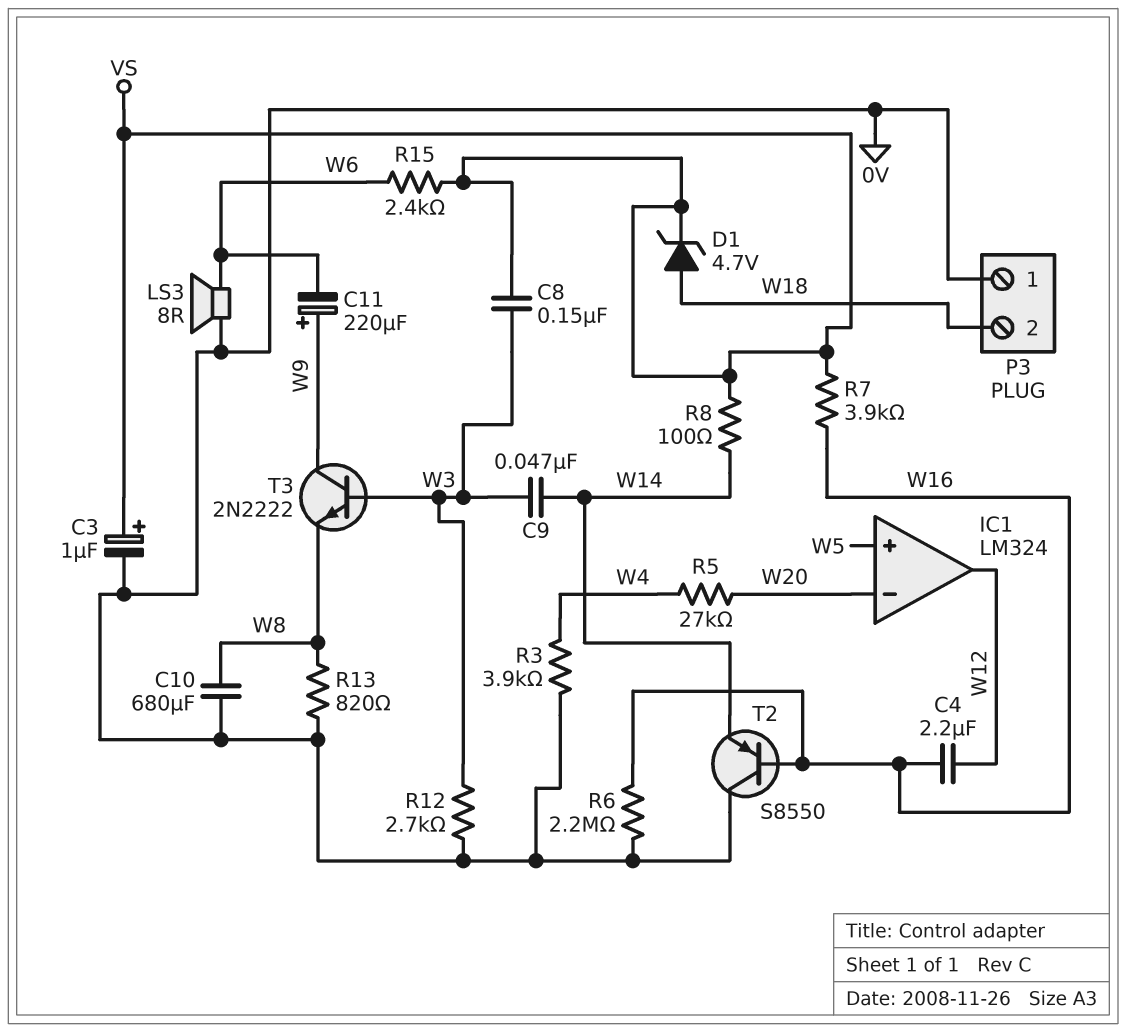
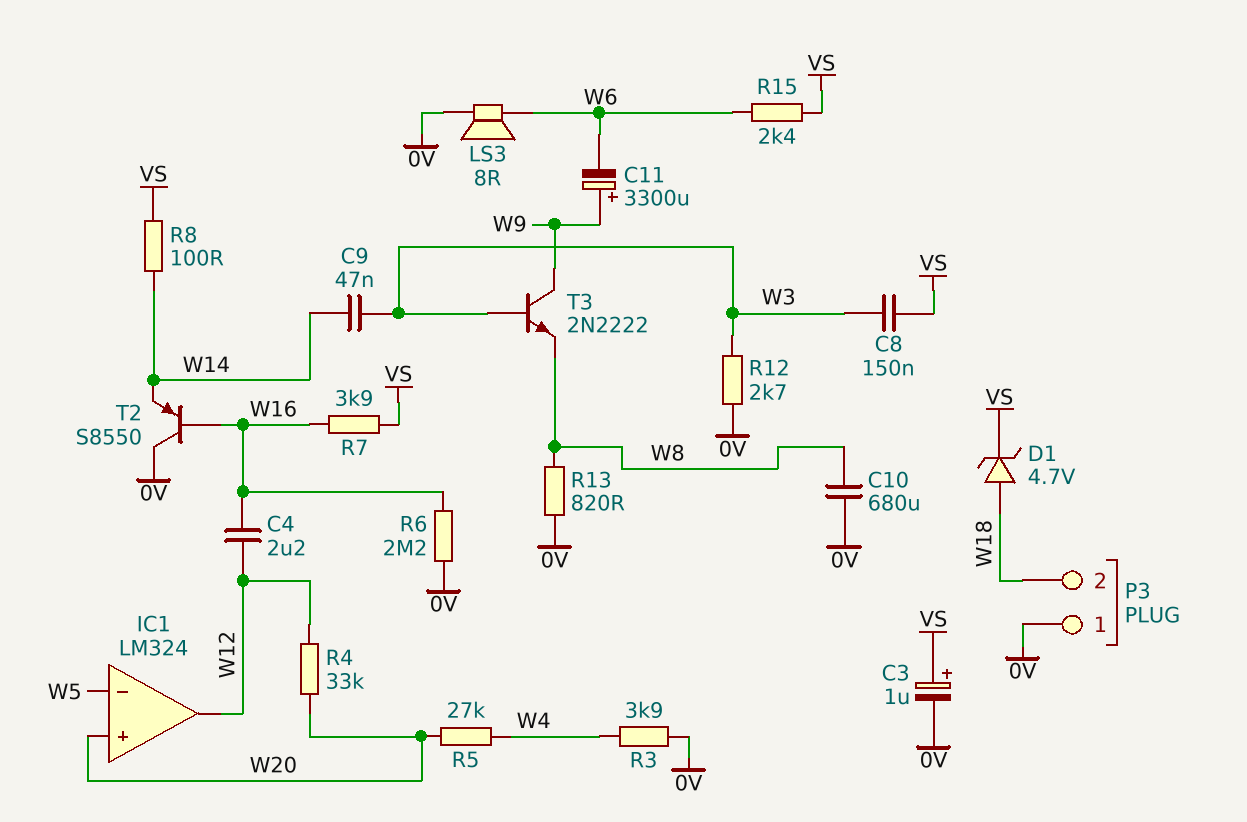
C11: 220uF (plus W9, minus W6) -> 3300uF (plus W9, minus W6)
IC1 pin in+: W5 -> W20
IC1 pin in-: W20 -> W5
R4: none -> 33k (W12, W20)

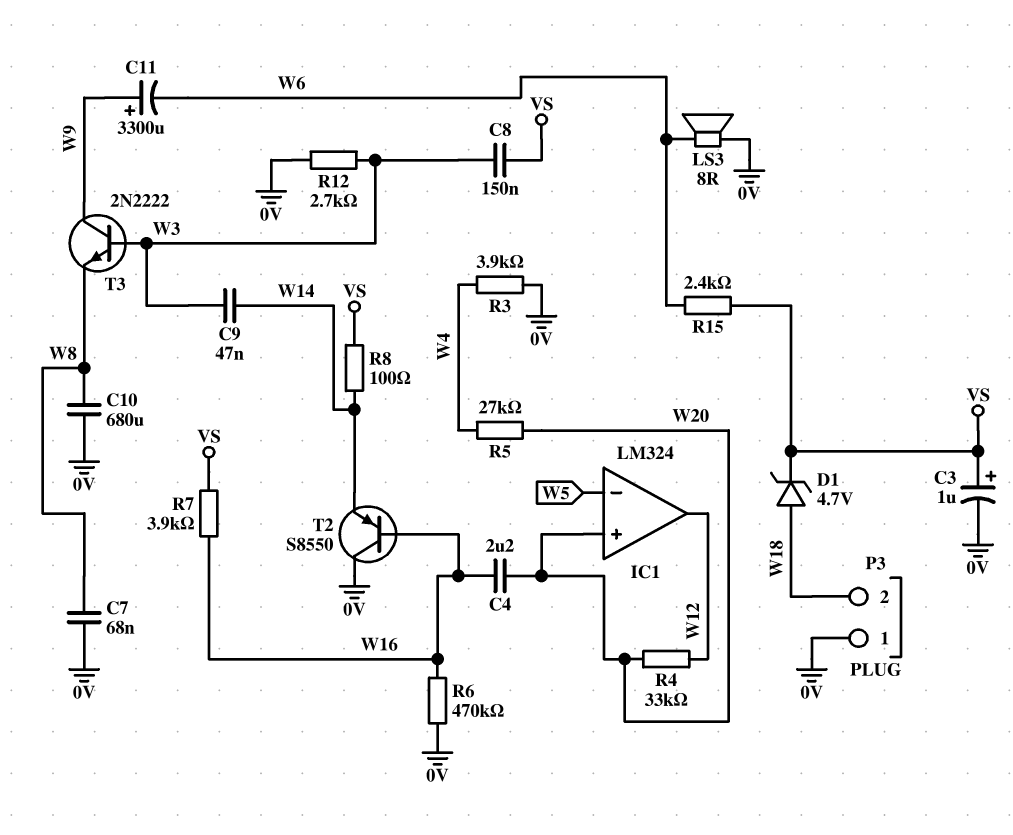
C4: 2.2uF (W12, W16) -> 2.2uF (W16, W20)
C7: none -> 68nF (0V, W8)
R6: 2.2M (0V, W16) -> 470k (0V, W16)
R13: 820 (0V, W8) -> none

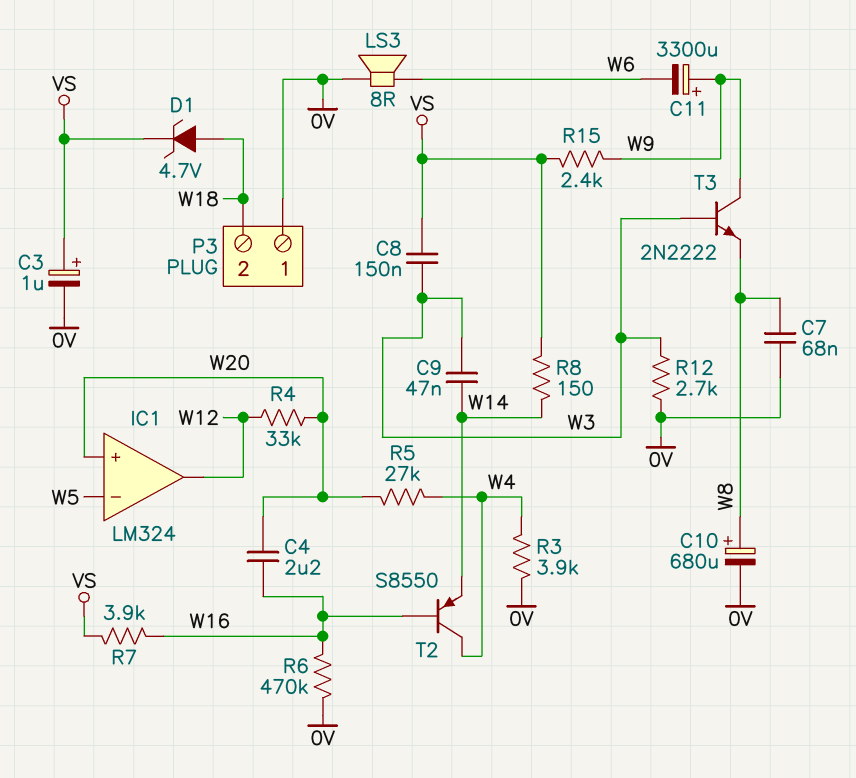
C10: 680uF (0V, W8) -> 680uF (plus W8, minus 0V)
R8: 100 (VS, W14) -> 150 (VS, W14)
R15: 2.4k (VS, W6) -> 2.4k (VS, W9)
T2: PNP S8550 (B W16, C 0V, E W14) -> PNP S8550 (B W16, C W4, E W14)

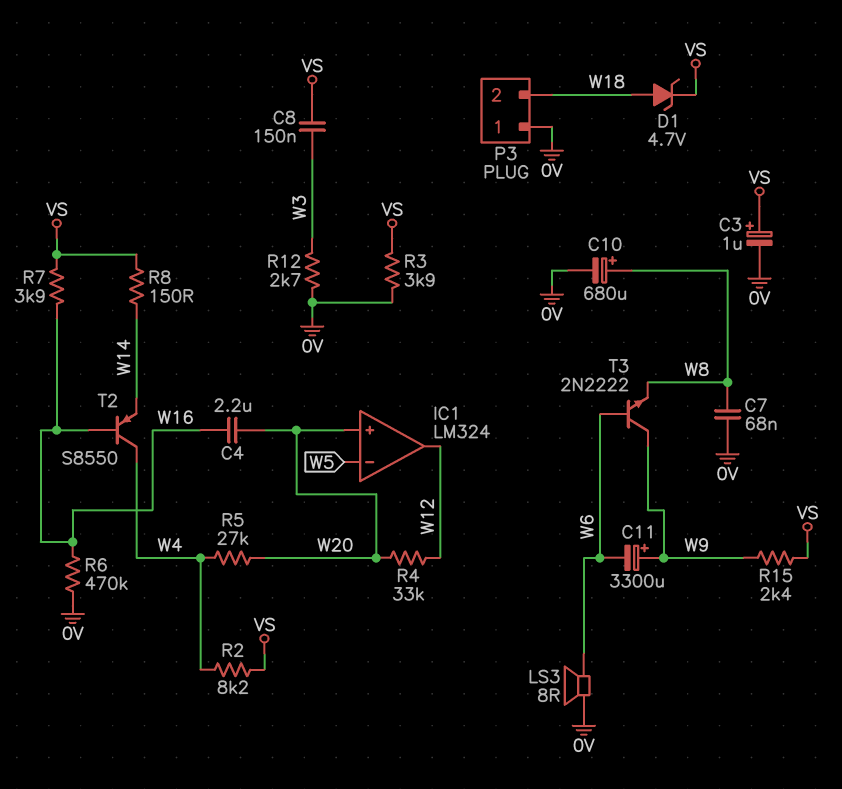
C9: 47nF (W3, W14) -> none
R2: none -> 8.2k (VS, W4)
R3: 3.9k (0V, W4) -> 3.9k (0V, VS)
T3: NPN 2N2222 (B W3, C W9, E W8) -> NPN 2N2222 (B W6, C W9, E W8)

